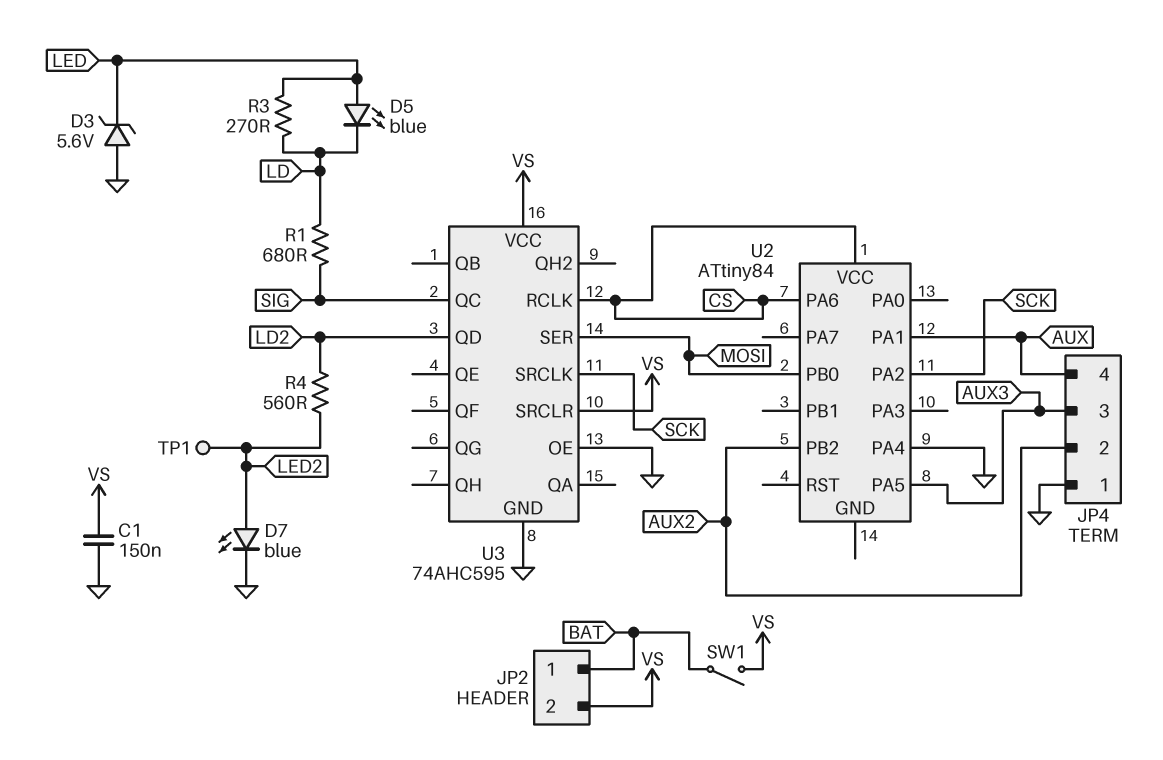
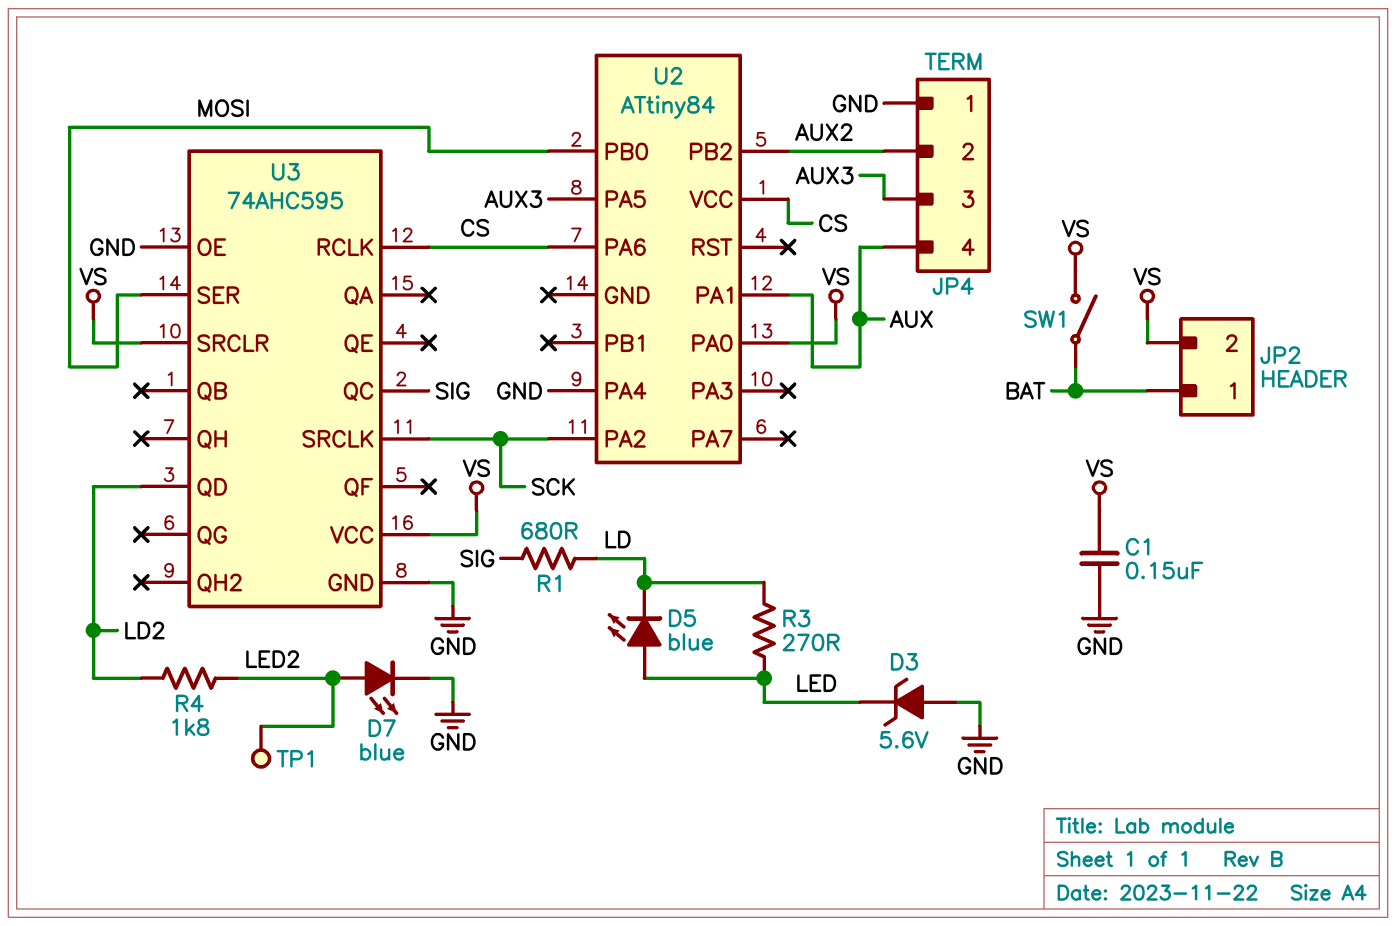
R4: 560 (LD2, LED2) -> 1.8k (LD2, LED2)
U2 pin PA0: none -> VS

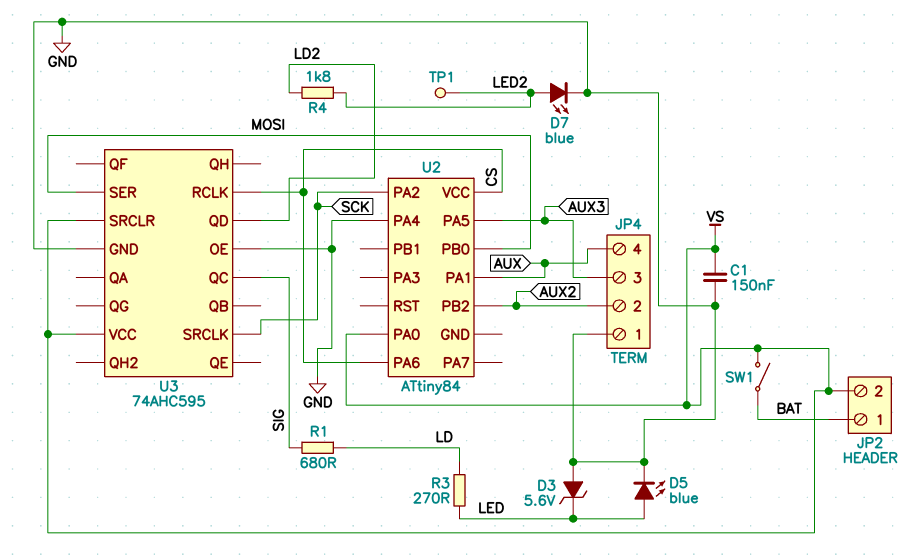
D5: LED blue (A LED, K LD) -> LED blue (A LED, K GND)

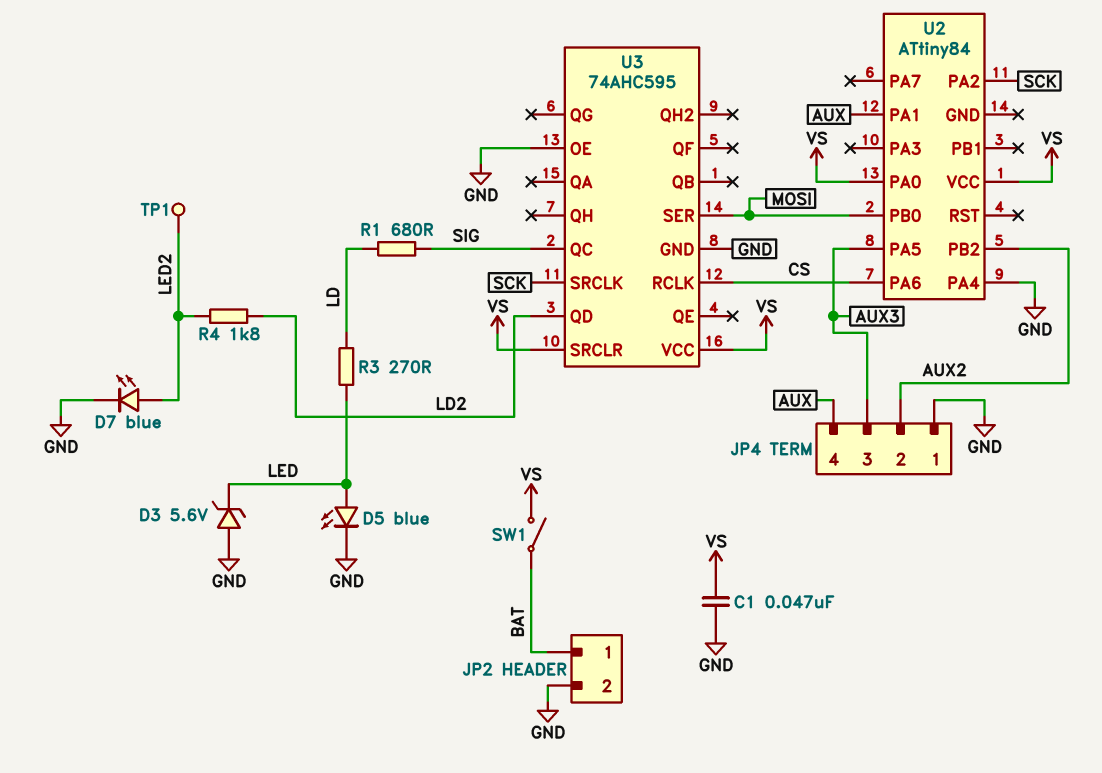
C1: 150nF (GND, VS) -> 47nF (GND, VS)
JP2 pin 2: VS -> GND
U2 pin VCC: CS -> VS

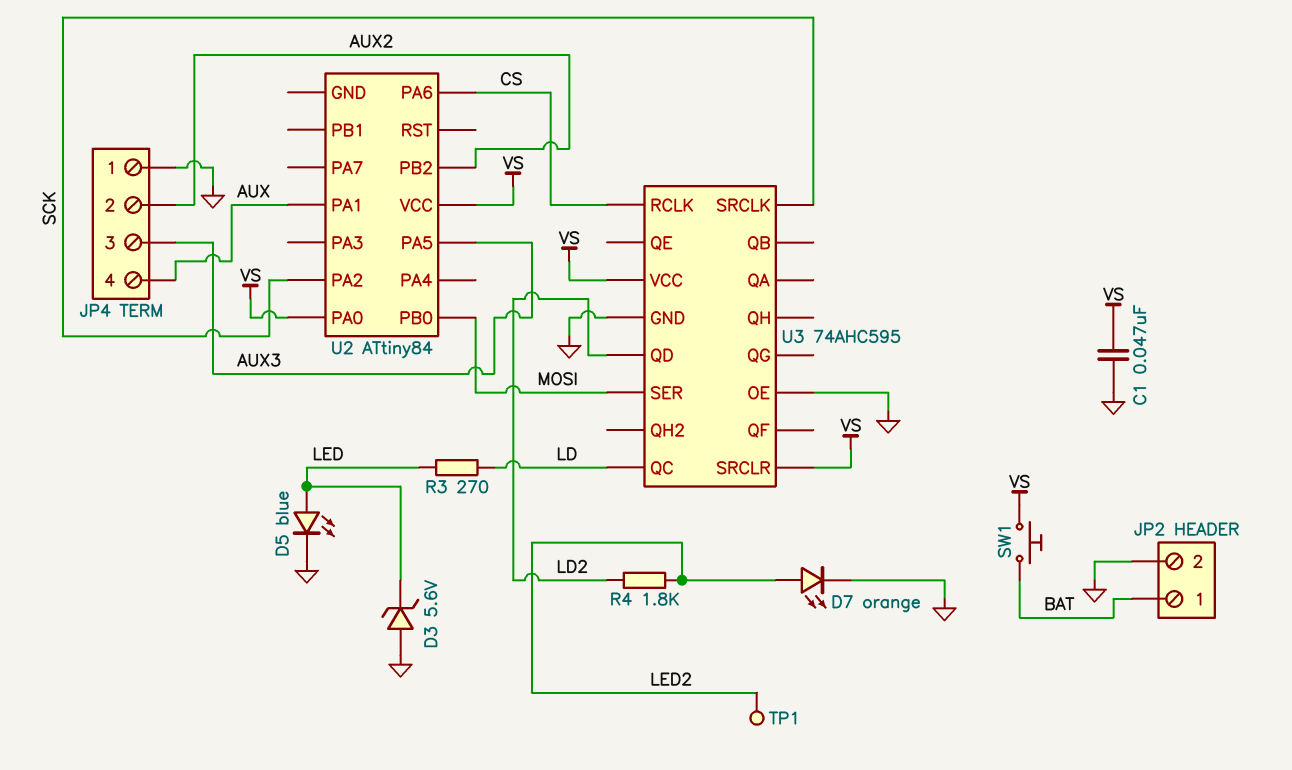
D7: LED blue (A LED2, K GND) -> LED orange (A LED2, K GND)
R1: 680 (LD, SIG) -> none
SW1: switch (BAT, VS) -> button (BAT, VS)
U2 pin PA4: GND -> none
U3 pin QC: SIG -> LD

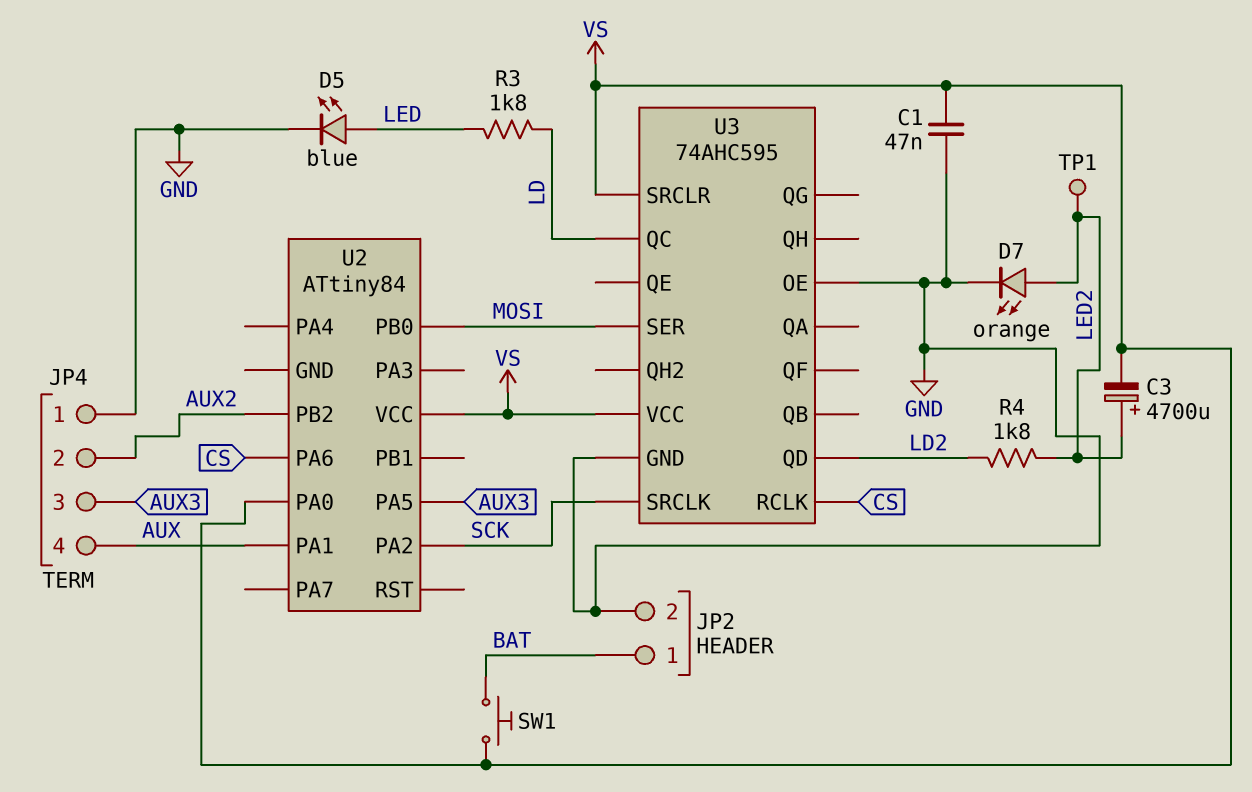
C3: none -> 4700uF (plus LED2, minus VS)
D3: zener 5.6V (A GND, K LED) -> none
R3: 270 (LD, LED) -> 1.8k (LD, LED)

